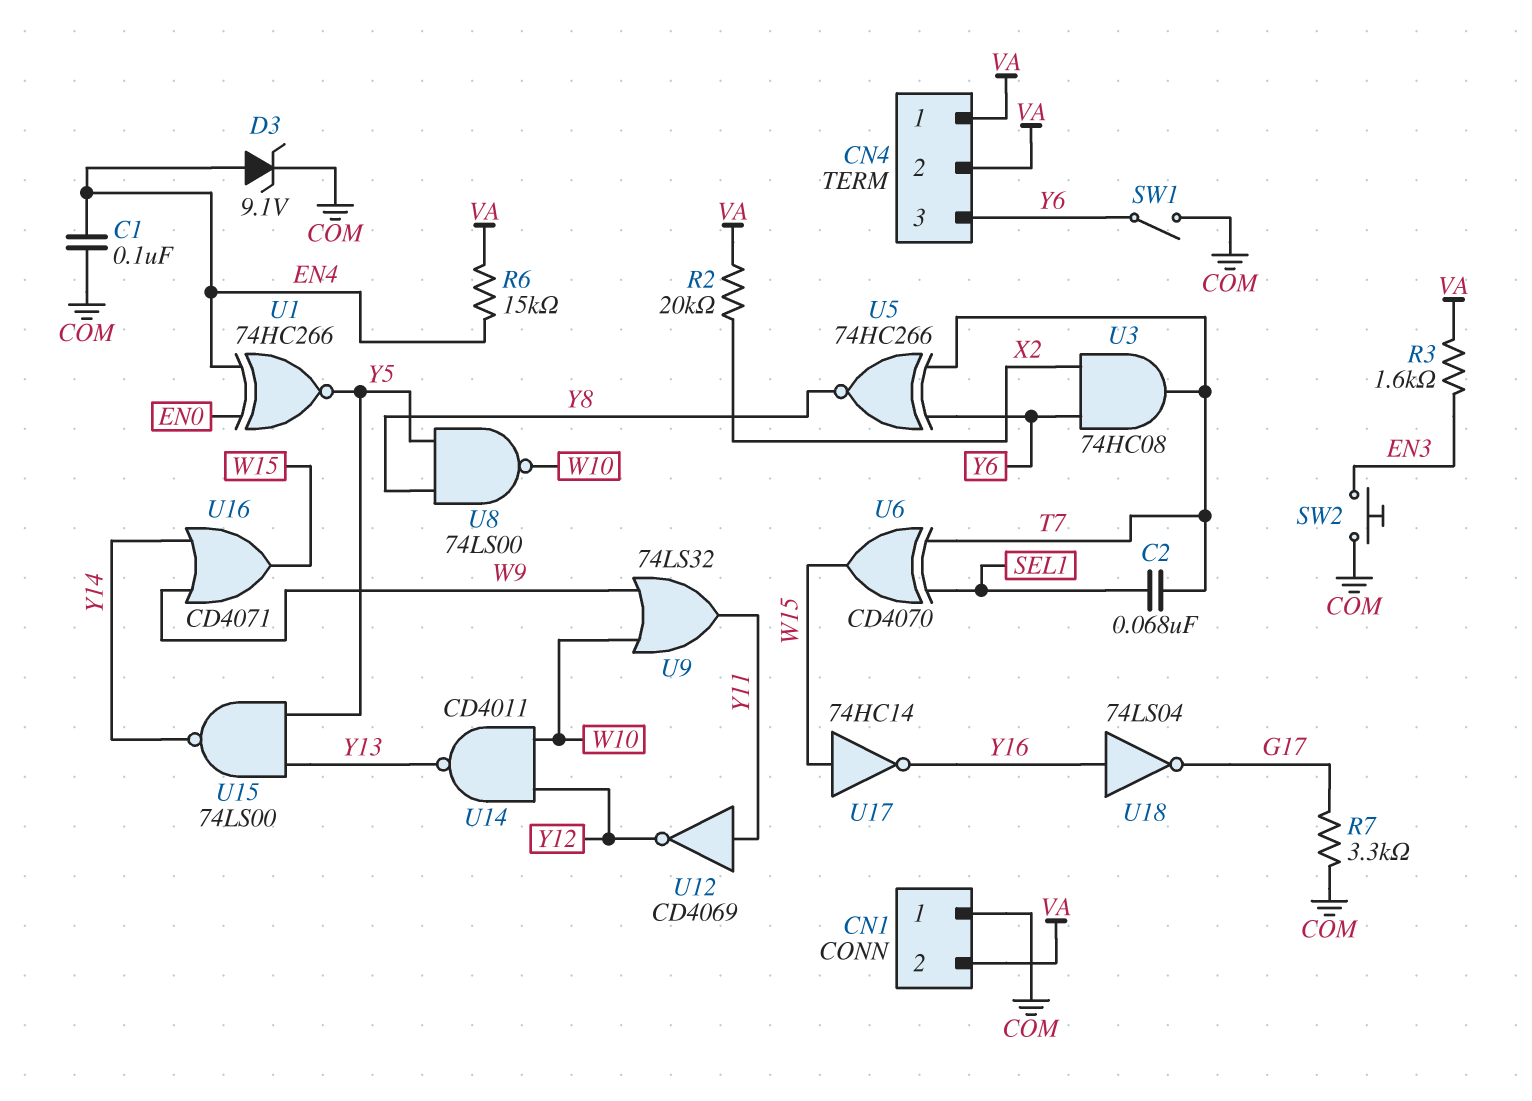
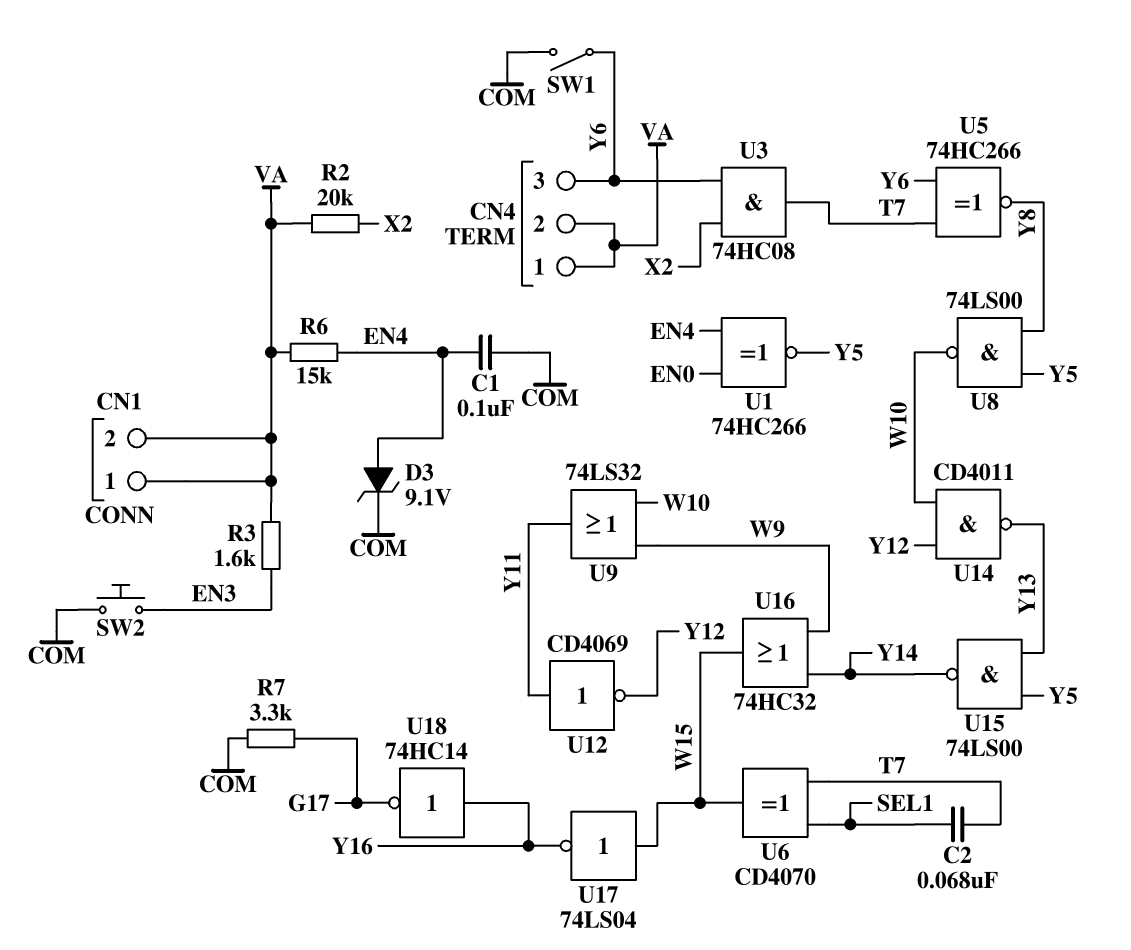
CN1 pin 1: COM -> VA
U16: OR CD4071 (in W9, in Y14, out W15) -> OR 74HC32 (in W9, in Y14, out W15)
U17: NOT 74HC14 (in W15, out Y16) -> NOT 74LS04 (in W15, out Y16)
U18: NOT 74LS04 (in Y16, out G17) -> NOT 74HC14 (in Y16, out G17)

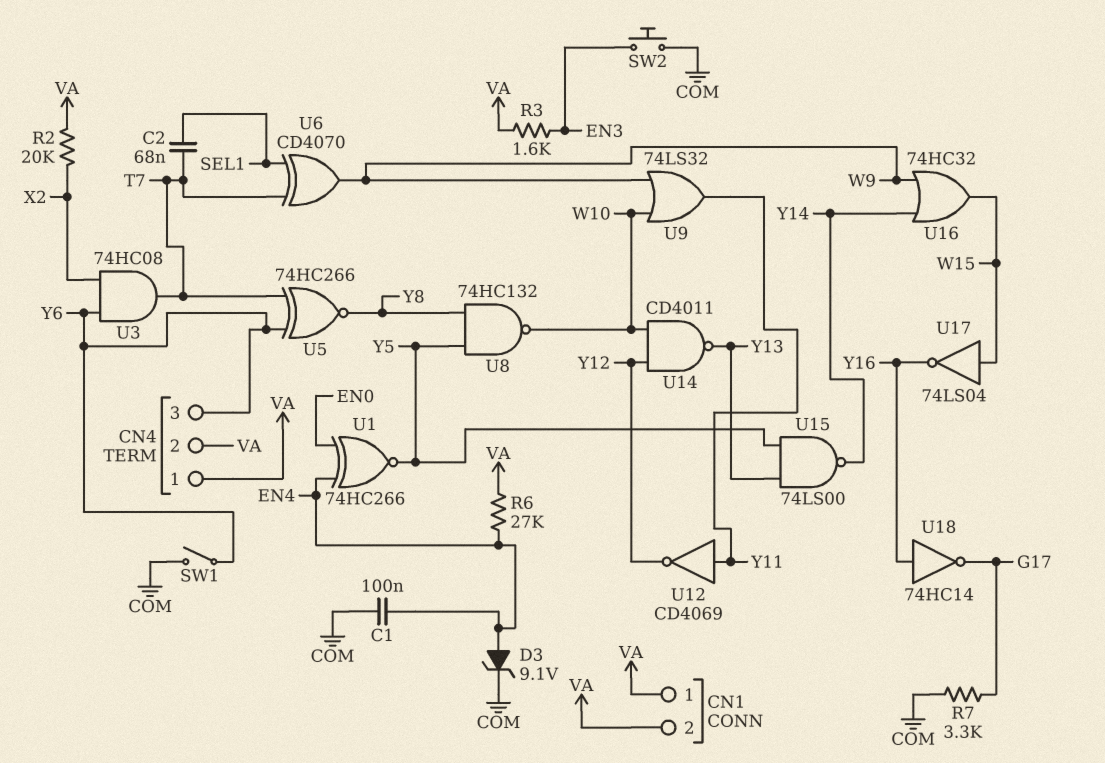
R6: 15k (EN4, VA) -> 27k (EN4, VA)
U6: XOR CD4070 (in SEL1, in T7, out W15) -> XOR CD4070 (in SEL1, in T7, out W9)
U8: NAND 74LS00 (in Y5, in Y8, out W10) -> NAND 74HC132 (in Y5, in Y8, out W10)

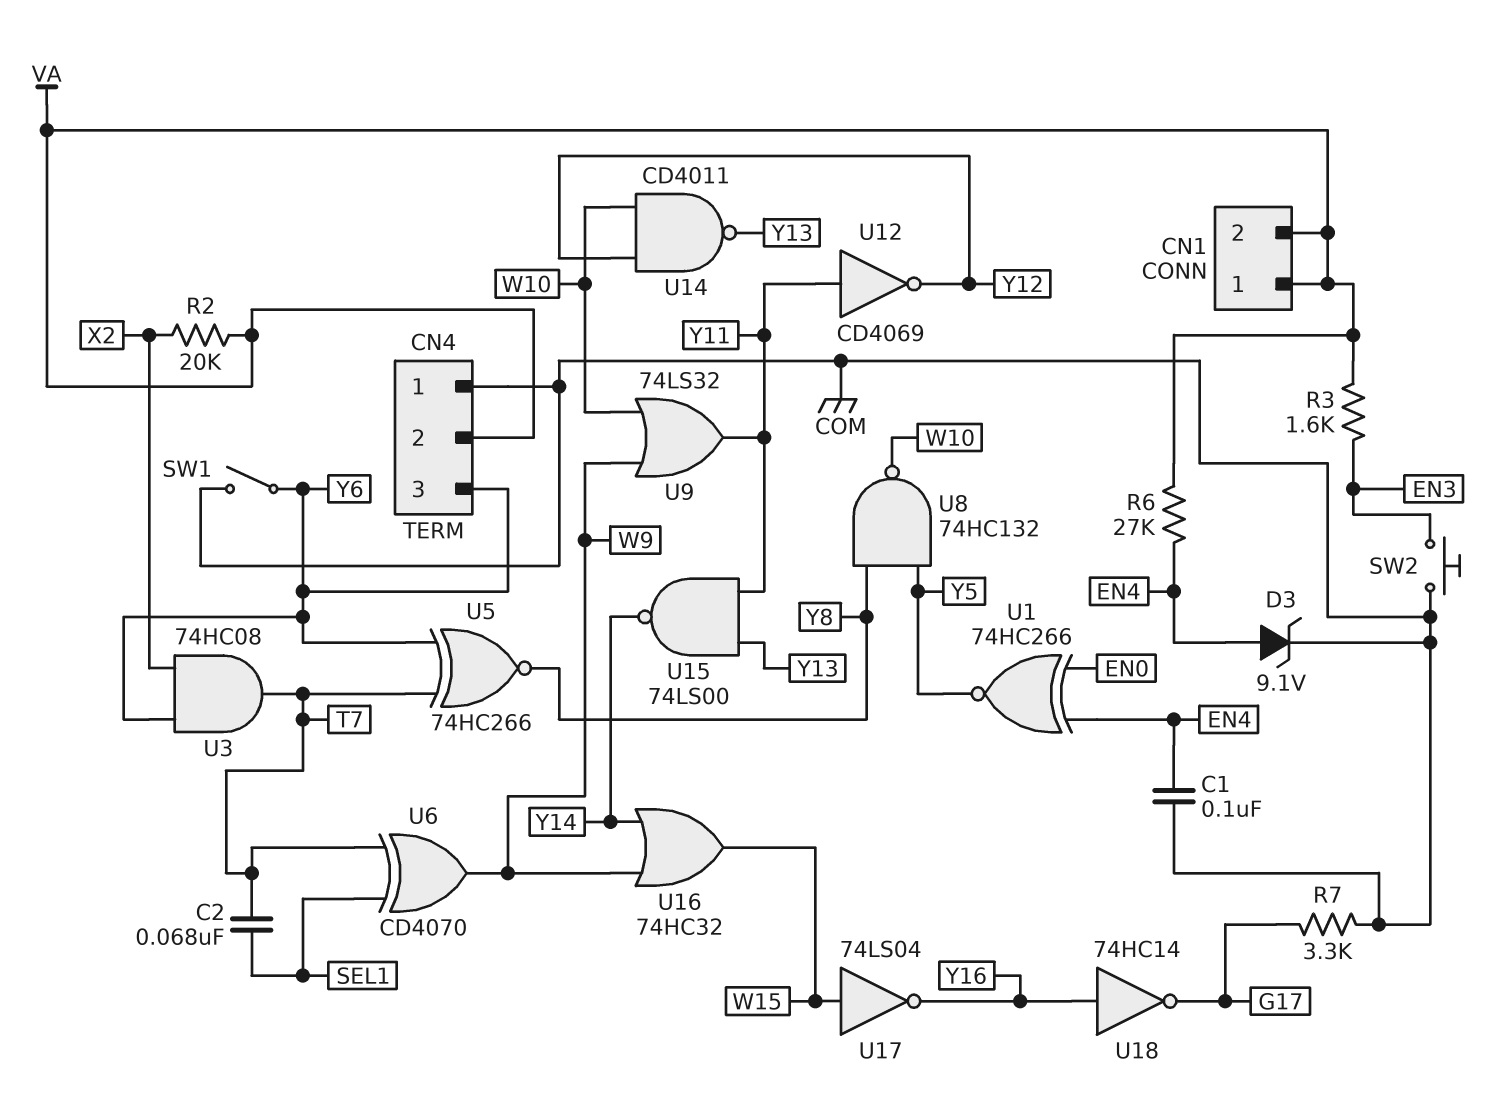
CN4 pin 1: VA -> COM
U15: NAND 74LS00 (in Y5, in Y13, out Y14) -> NAND 74LS00 (in Y11, in Y13, out Y14)

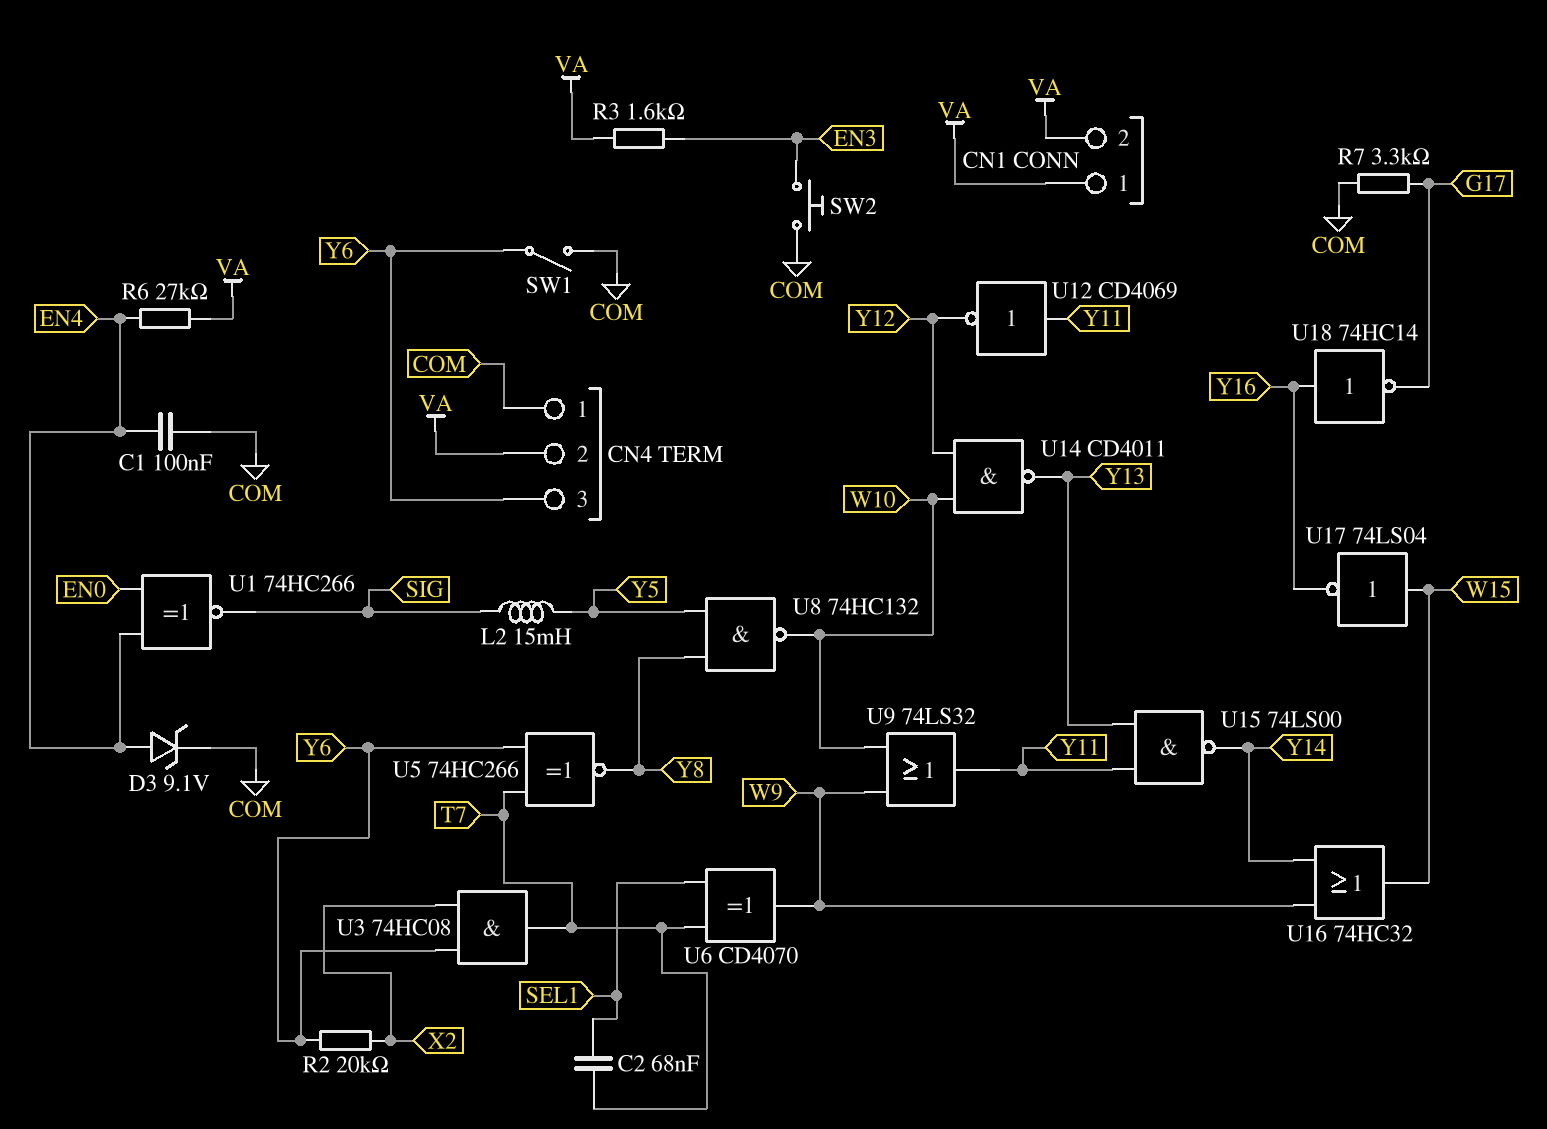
L2: none -> 15mH (SIG, Y5)
R2: 20k (VA, X2) -> 20k (X2, Y6)
U1: XNOR 74HC266 (in EN0, in EN4, out Y5) -> XNOR 74HC266 (in EN0, in EN4, out SIG)

